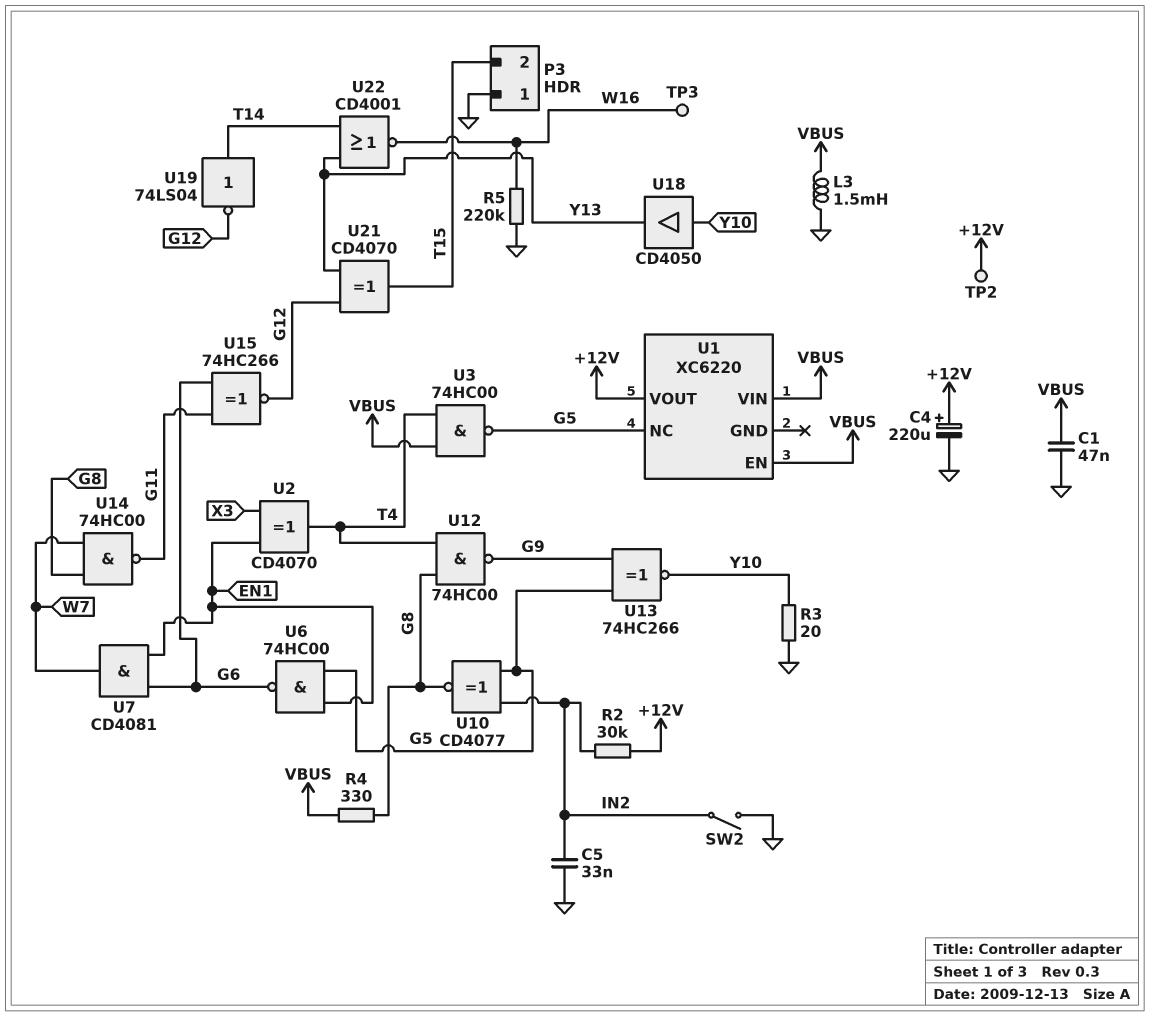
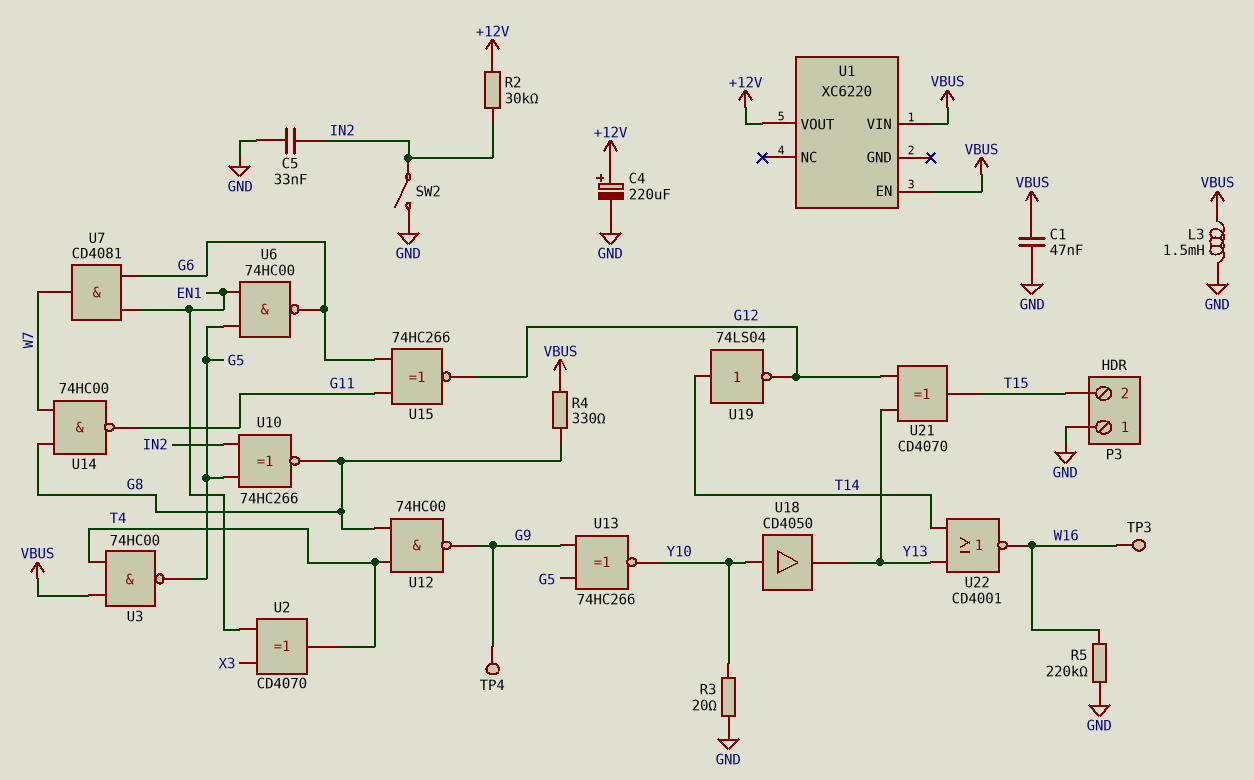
TP2: test point (+12V) -> none
TP4: none -> test point (G9)
U1 pin NC: G5 -> none
U10: XNOR CD4077 (in G5, in IN2, out G8) -> XNOR 74HC266 (in G5, in IN2, out G8)

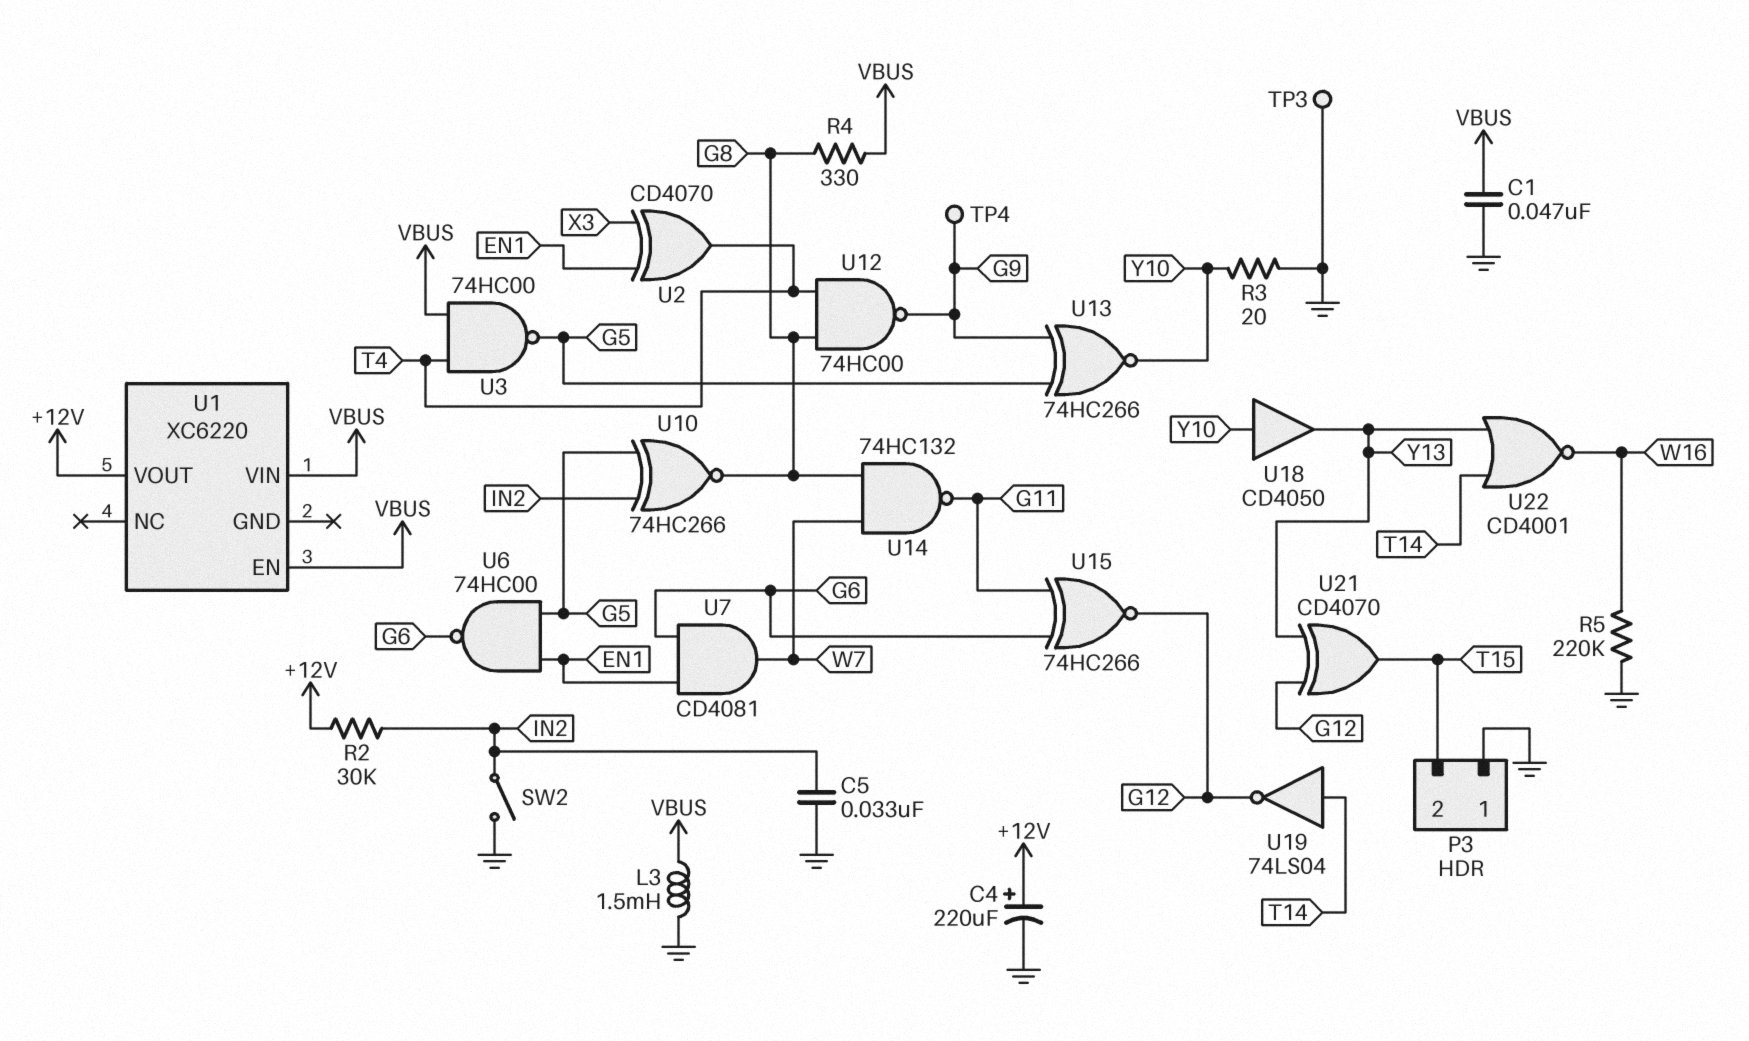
TP3: test point (W16) -> test point (GND)
U14: NAND 74HC00 (in G8, in W7, out G11) -> NAND 74HC132 (in G8, in W7, out G11)

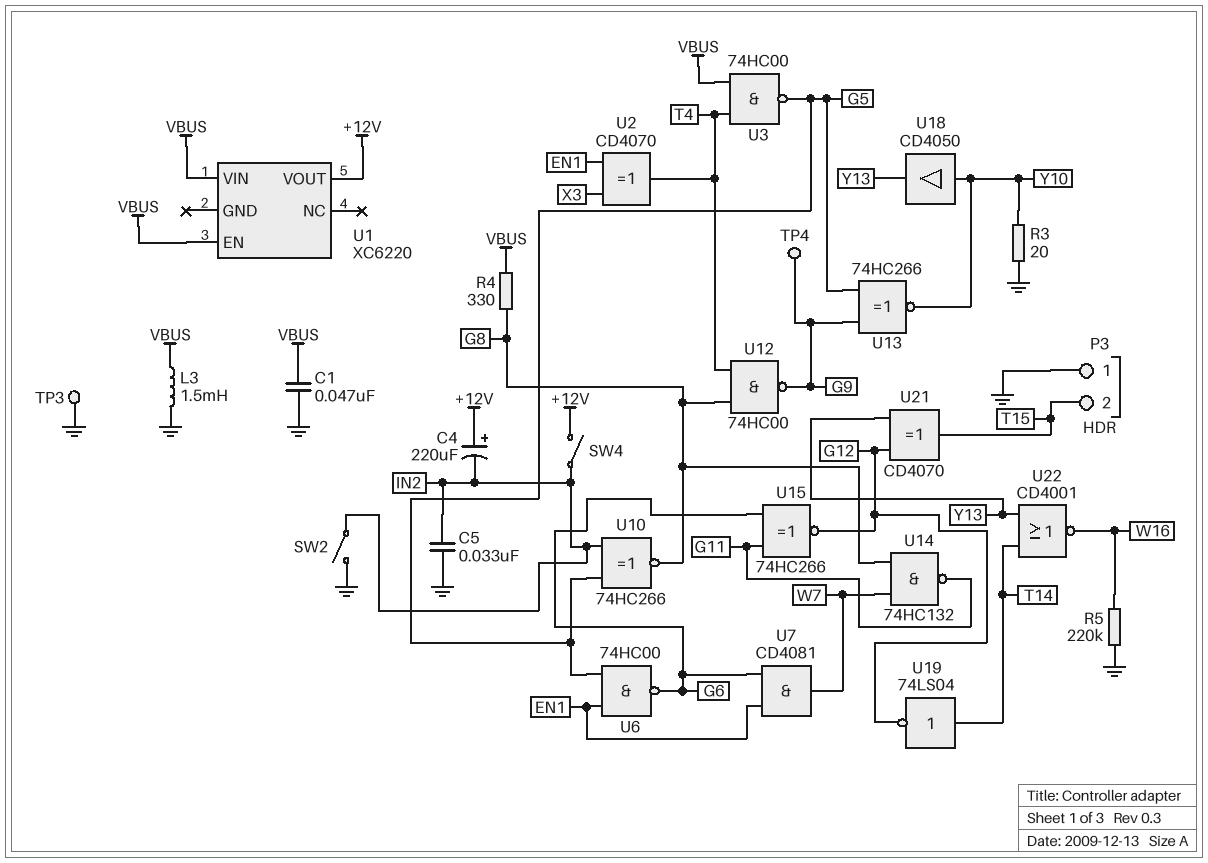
C4: 220uF (plus +12V, minus GND) -> 220uF (plus +12V, minus IN2)
R2: 30k (+12V, IN2) -> none
SW4: none -> switch (+12V, IN2)

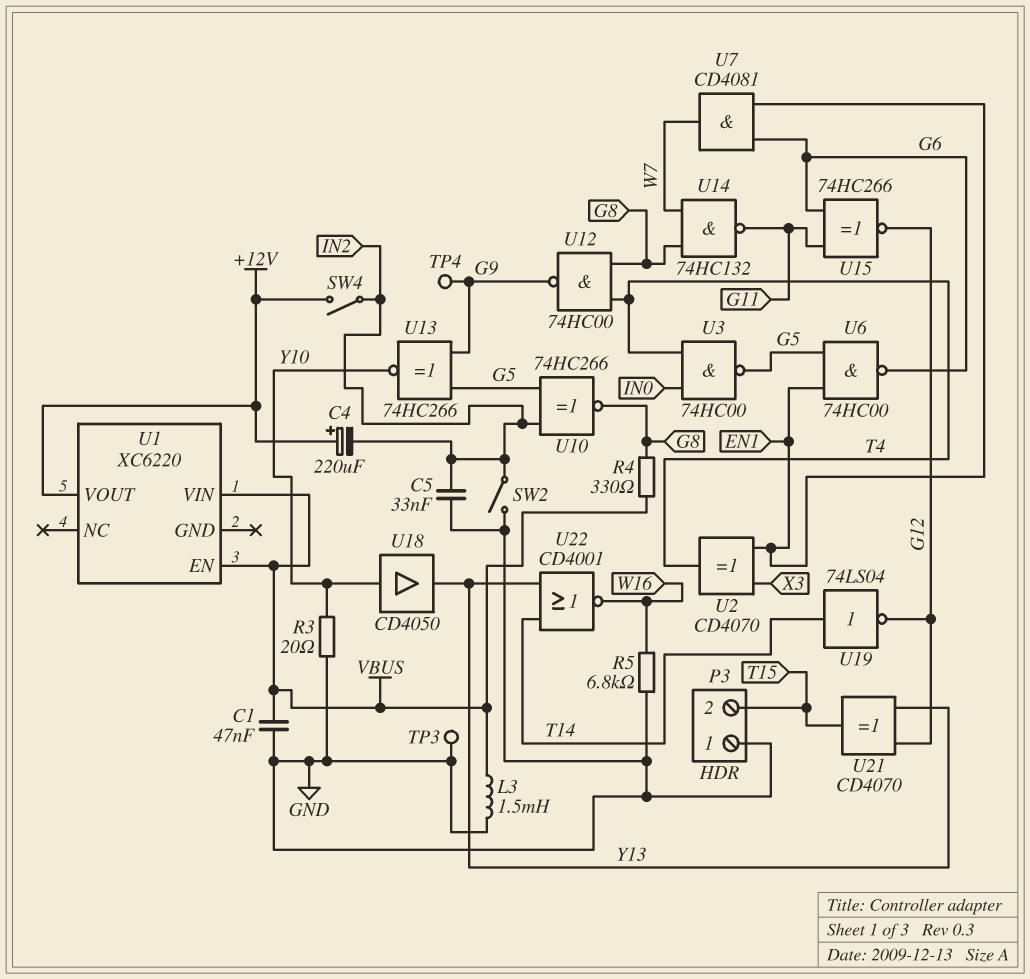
R5: 220k (GND, W16) -> 6.8k (GND, W16)
U3: NAND 74HC00 (in T4, in VBUS, out G5) -> NAND 74HC00 (in IN0, in T4, out G5)

